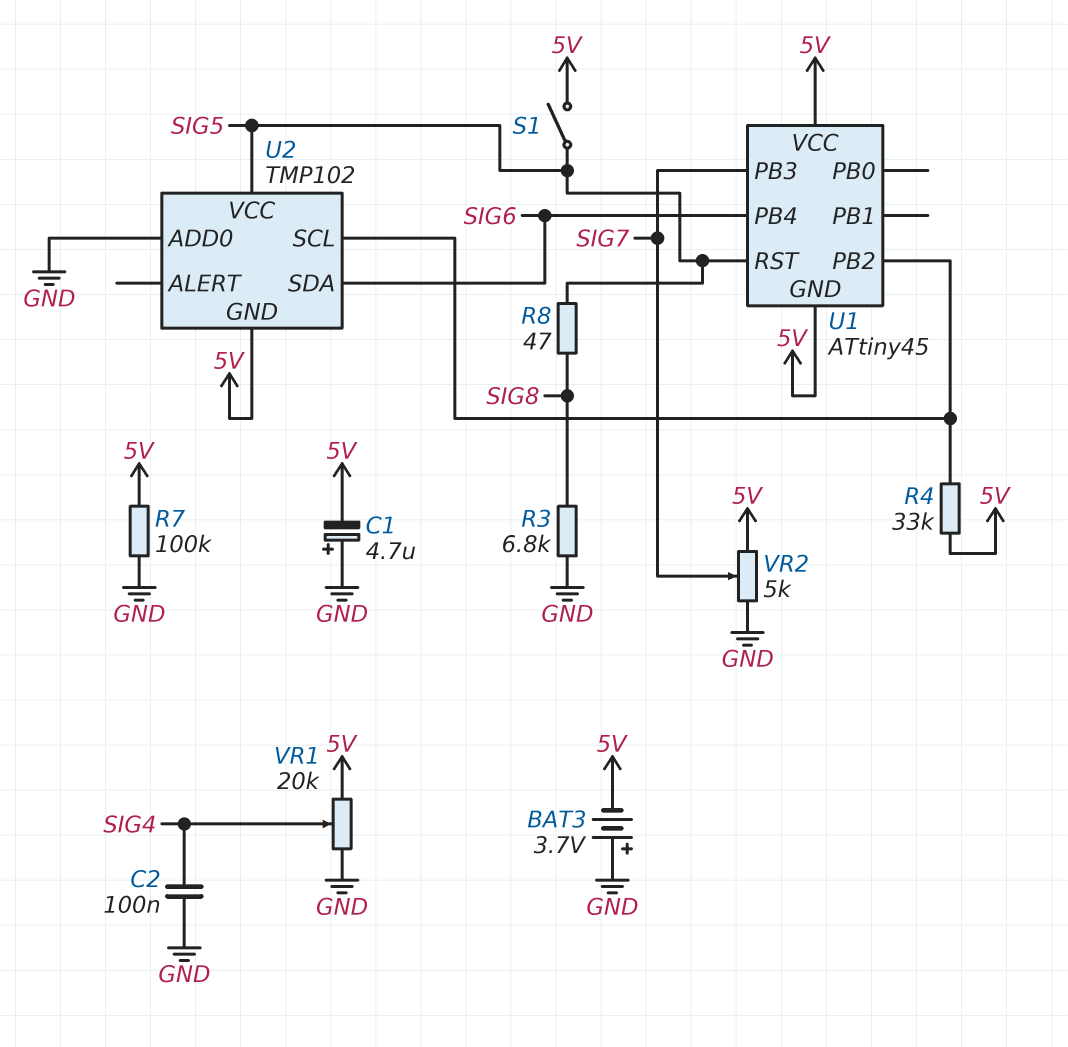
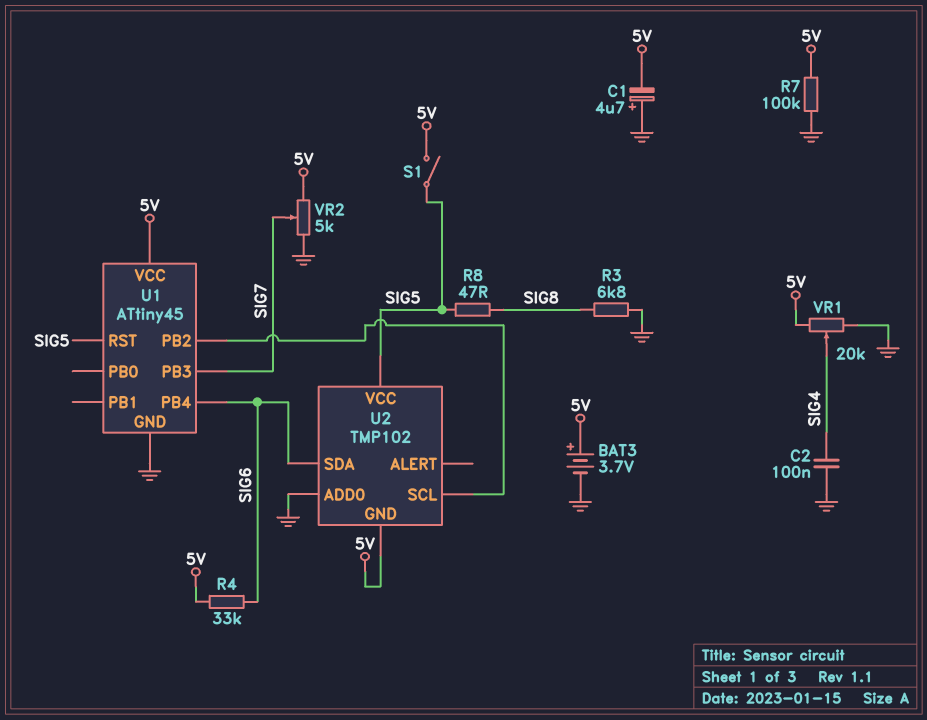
BAT3: 3.7V (plus GND, minus 5V) -> 3.7V (plus 5V, minus GND)
R4: 33k (5V, U1/PB2) -> 33k (5V, SIG6)
U1 pin GND: 5V -> GND

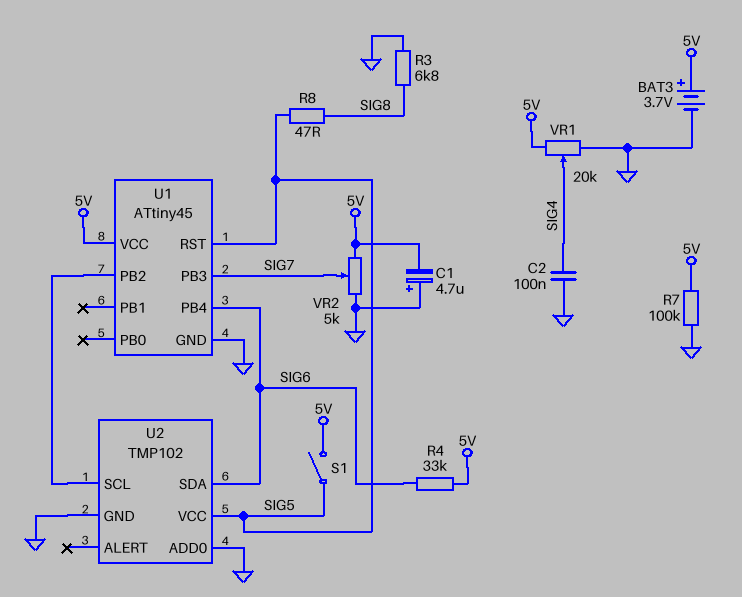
U2 pin GND: 5V -> GND

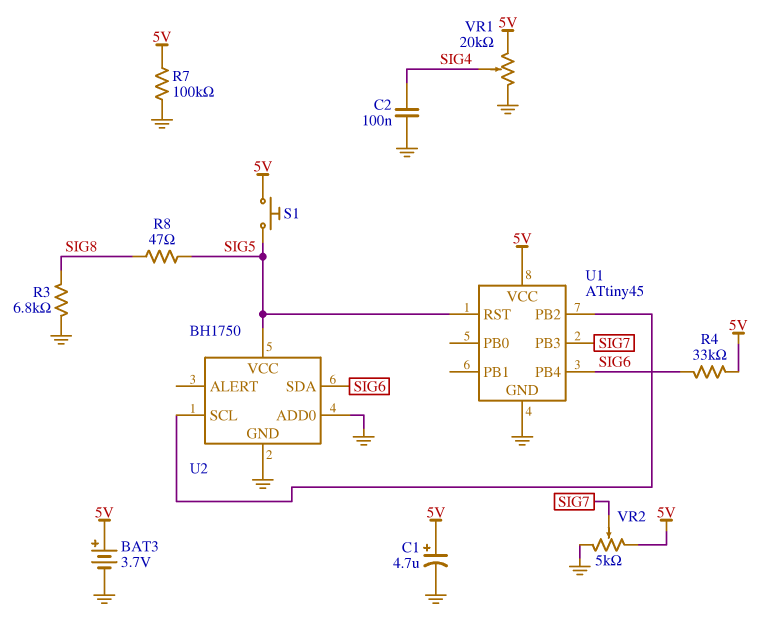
C1: 4.7uF (plus GND, minus 5V) -> 4.7uF (plus 5V, minus GND)
S1: switch (5V, SIG5) -> button (5V, SIG5)
U2: TMP102 -> BH1750

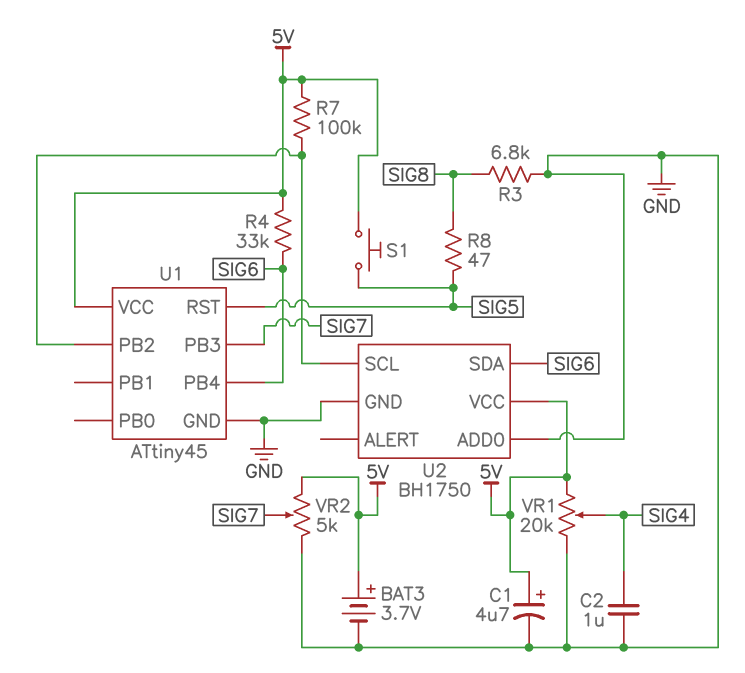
C2: 100nF (GND, SIG4) -> 1uF (GND, SIG4)
R7: 100k (5V, GND) -> 100k (5V, U1/PB2)
U2 pin VCC: SIG5 -> 5V

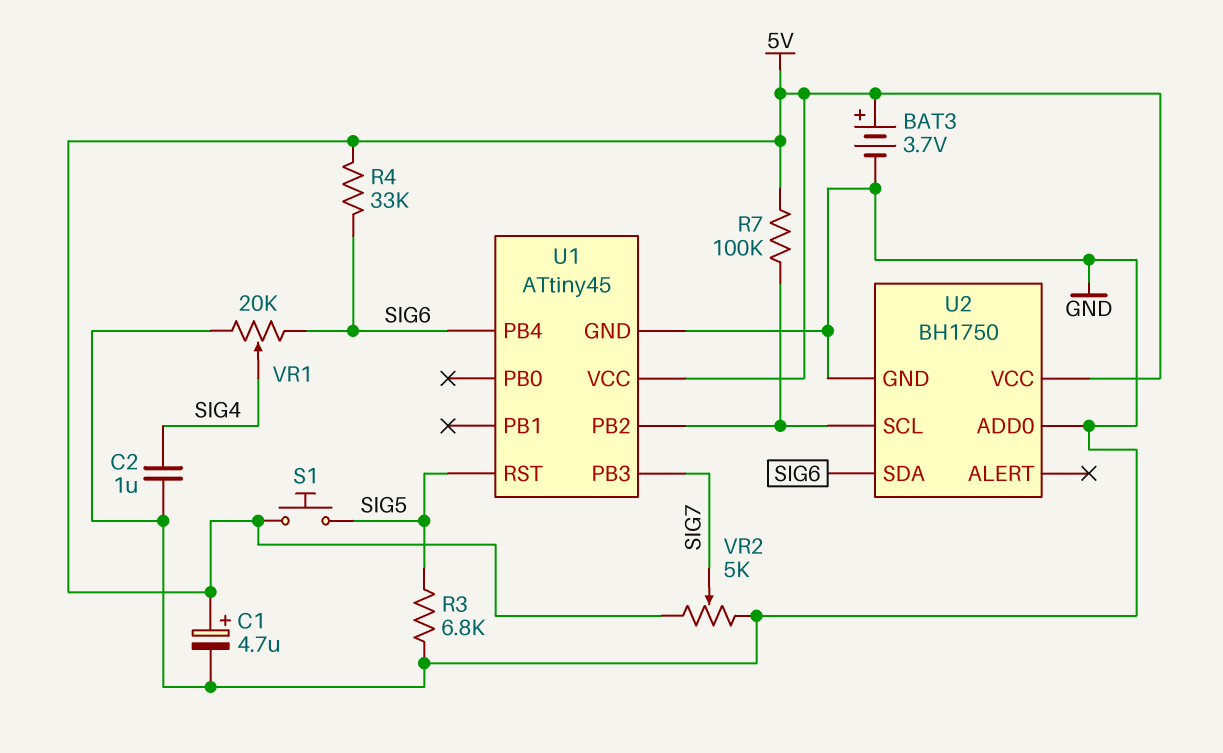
R3: 6.8k (GND, SIG8) -> 6.8k (GND, SIG5)
R8: 47 (SIG5, SIG8) -> none
VR1: 20k (5V, GND, wiper SIG4) -> 20k (GND, SIG6, wiper SIG4)

